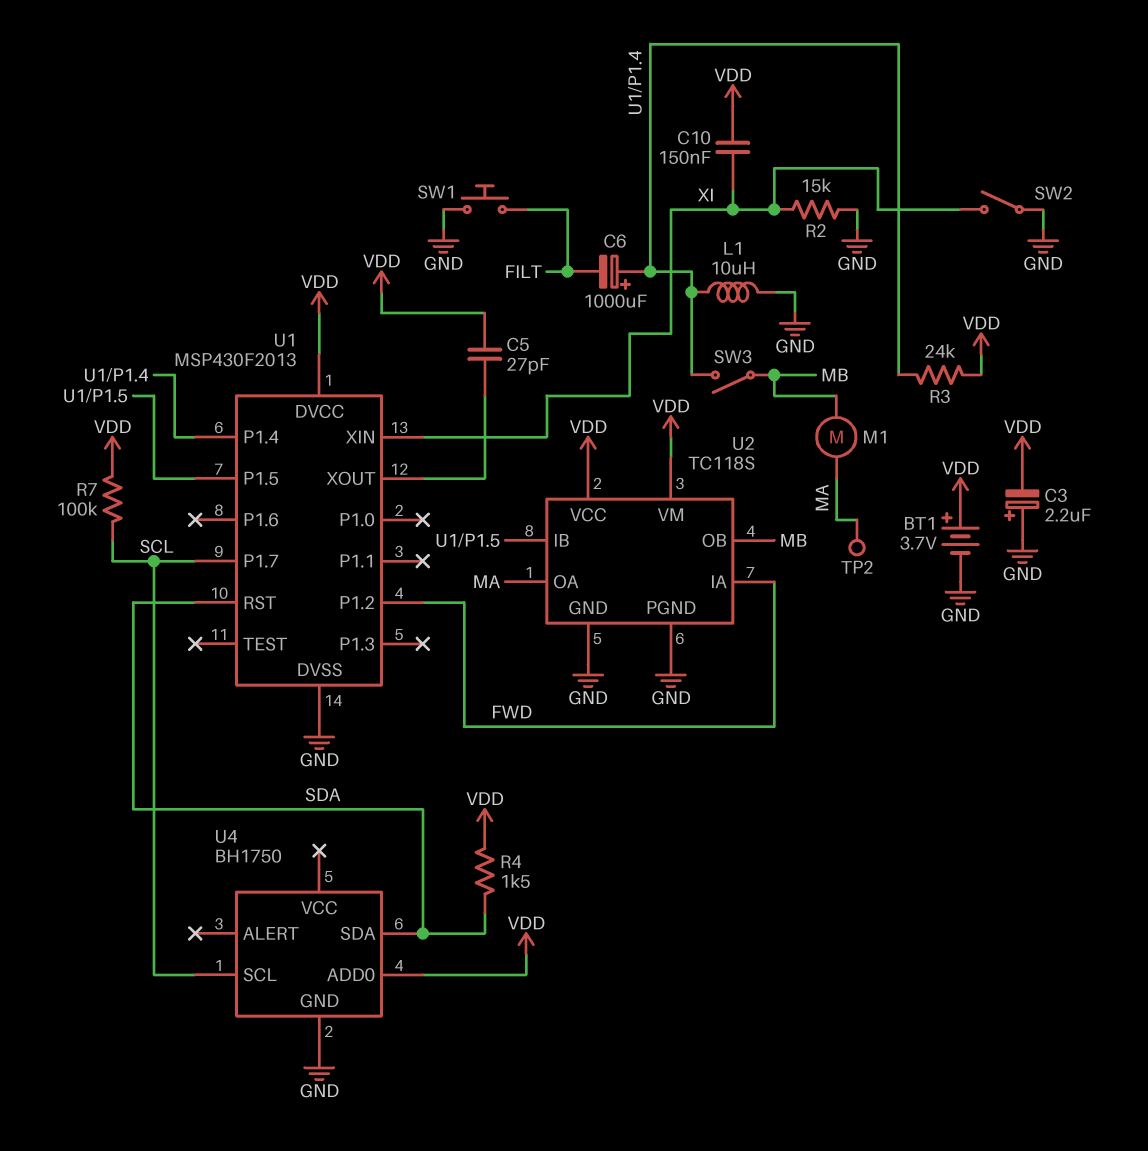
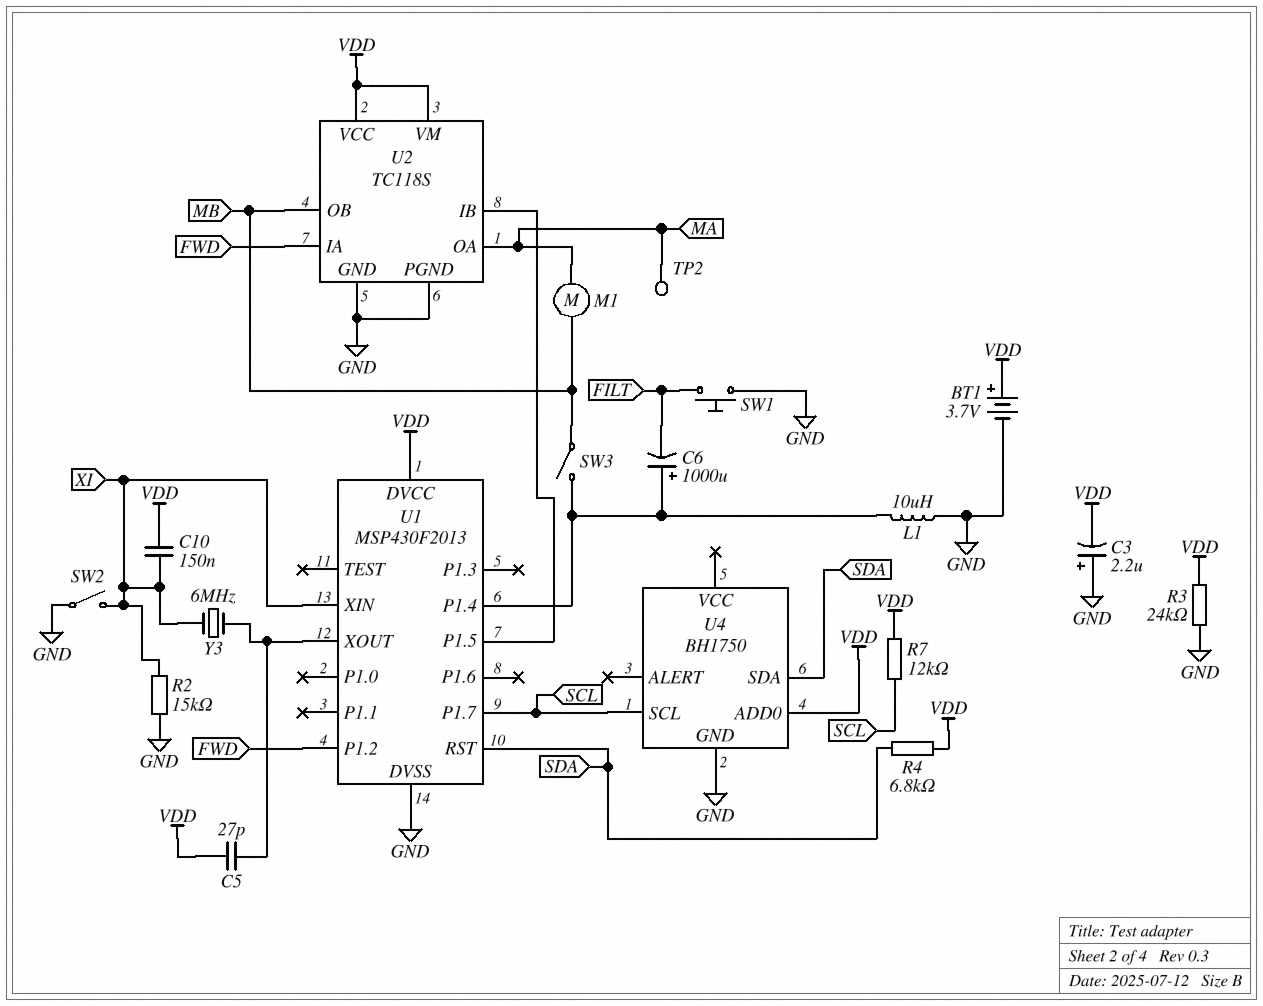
R3: 24k (U1/P1.4, VDD) -> 24k (GND, VDD)
R4: 1.5k (SDA, VDD) -> 6.8k (SDA, VDD)
R7: 100k (SCL, VDD) -> 12k (SCL, VDD)
Y3: none -> 6MHz (U1/XOUT, XI)

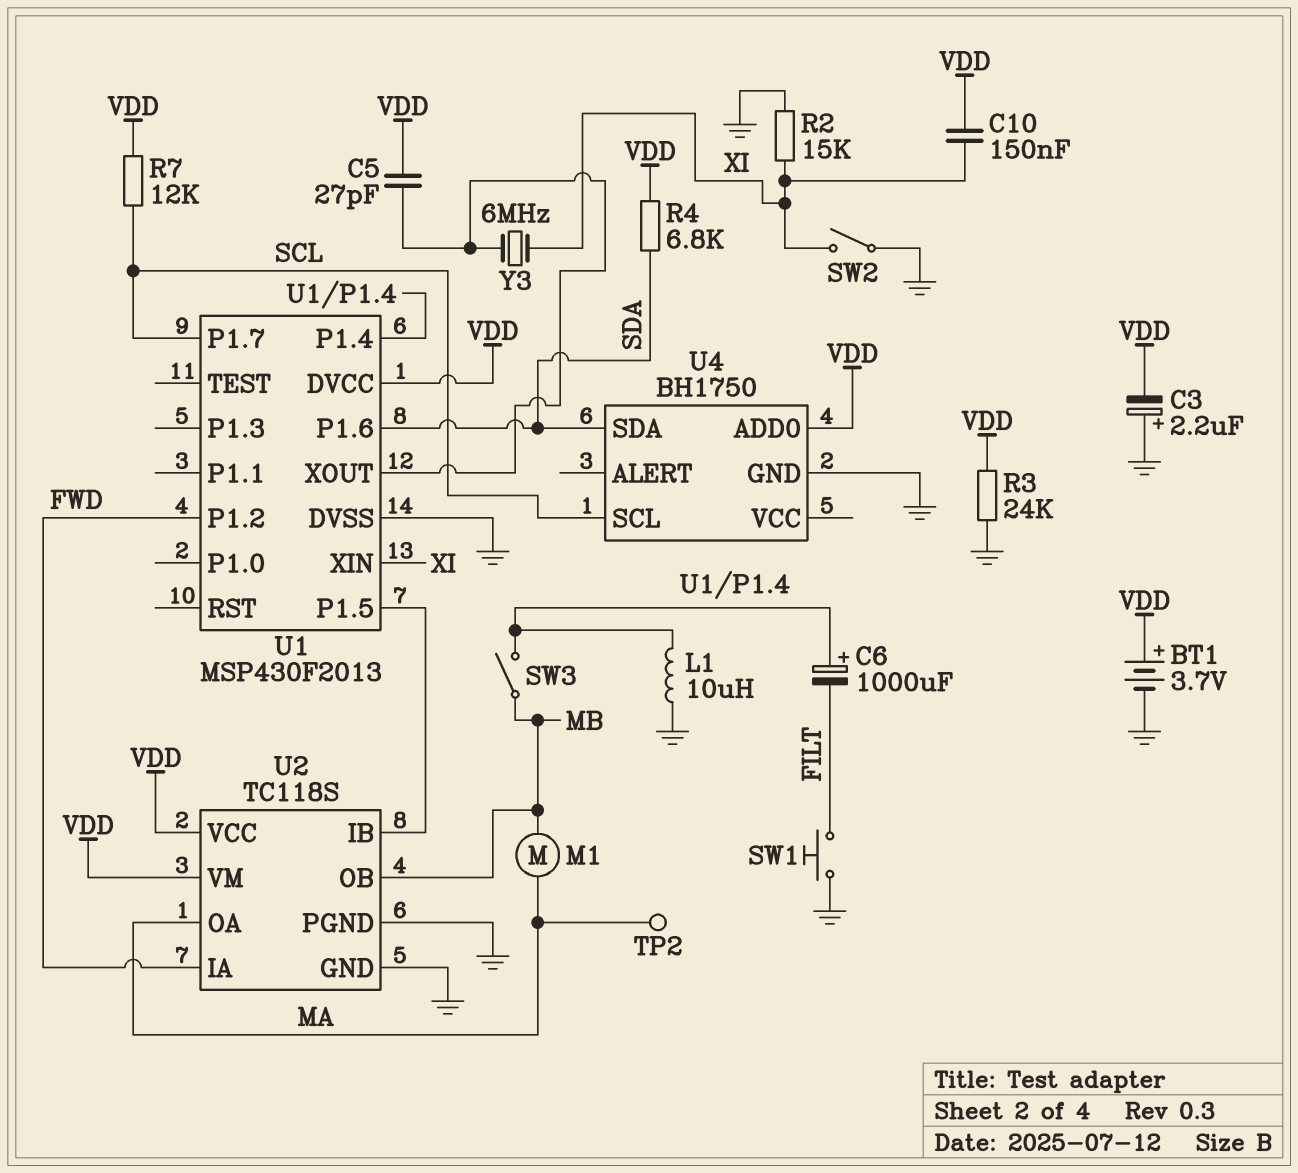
U1 pin P1.6: none -> SDA
U1 pin RST: SDA -> none

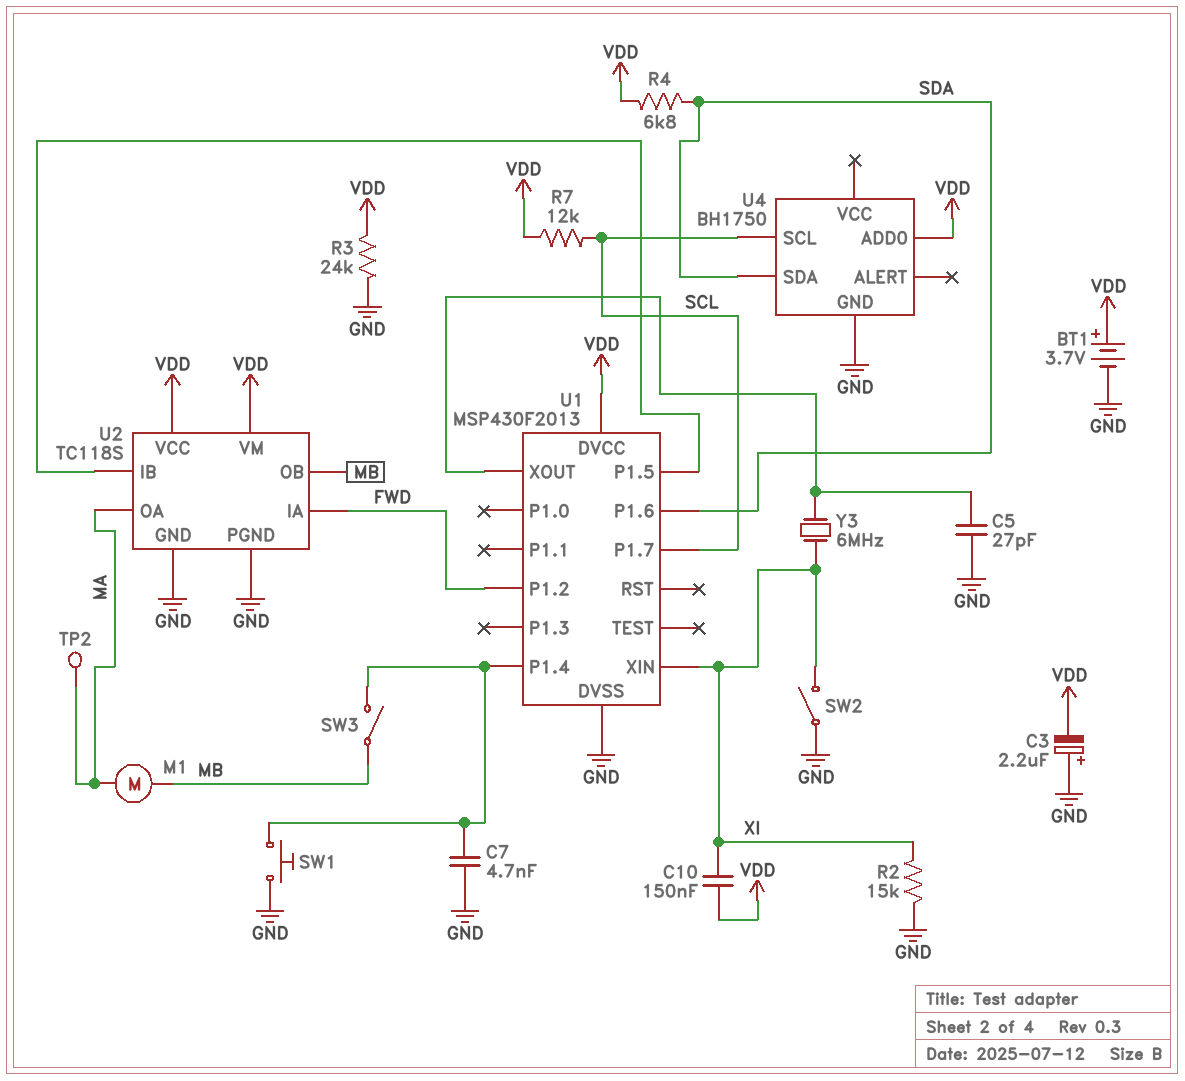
C5: 27pF (U1/XOUT, VDD) -> 27pF (GND, U1/XOUT)
C6: 1000uF (plus U1/P1.4, minus FILT) -> none
C7: none -> 4.7nF (GND, U1/P1.4)
L1: 10uH (GND, U1/P1.4) -> none
SW1: button (FILT, GND) -> button (GND, U1/P1.4)

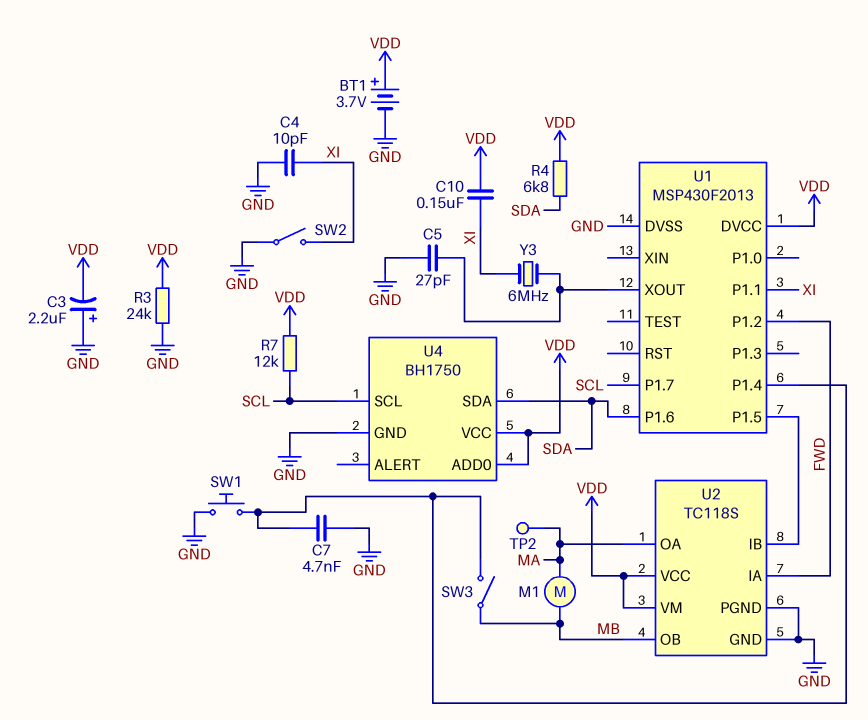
C4: none -> 10pF (GND, XI)
R2: 15k (GND, XI) -> none
U1 pin P1.1: none -> XI
U1 pin XIN: XI -> none
U4 pin VCC: none -> VDD

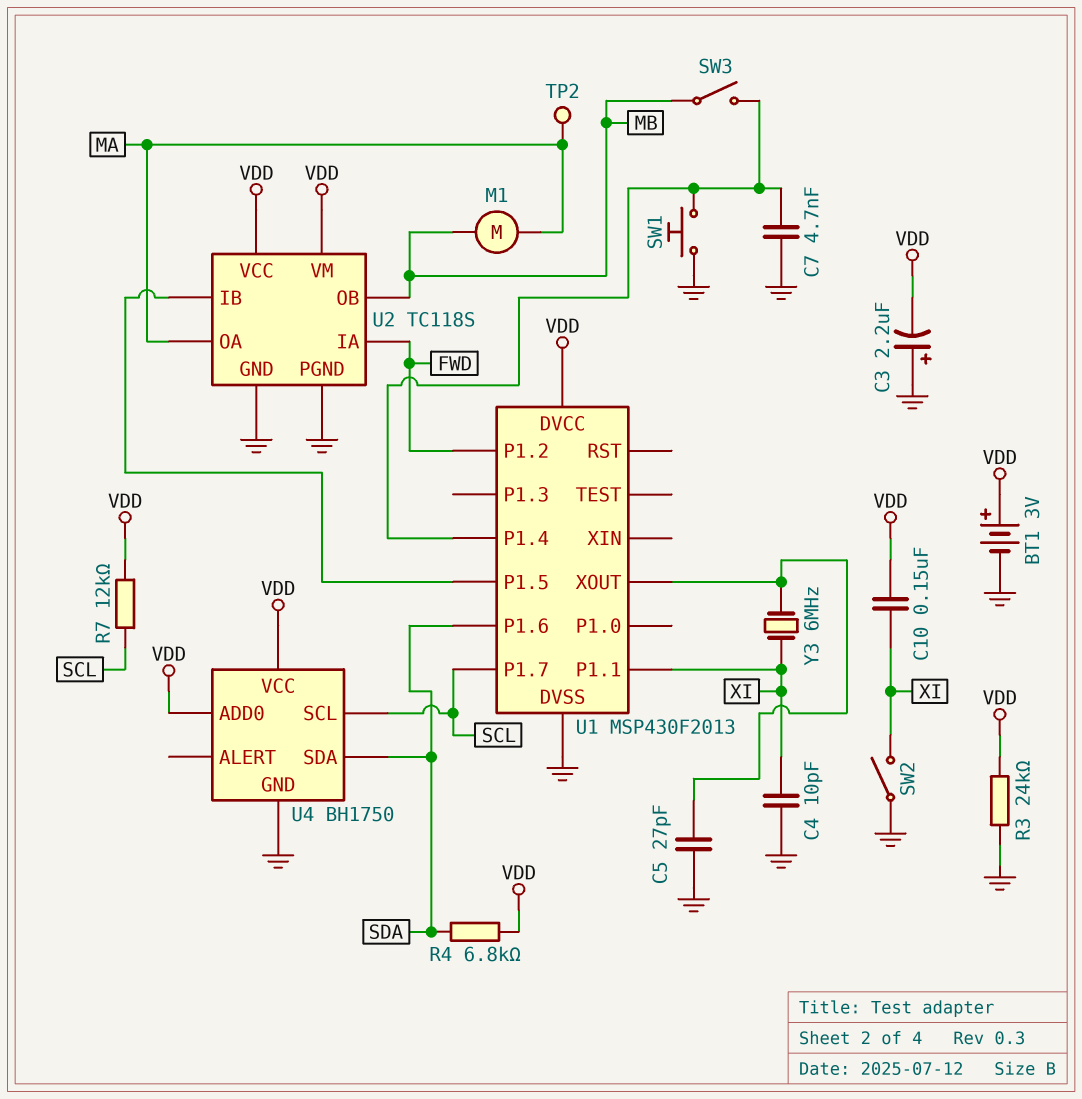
BT1: 3.7V (plus VDD, minus GND) -> 3V (plus VDD, minus GND)

